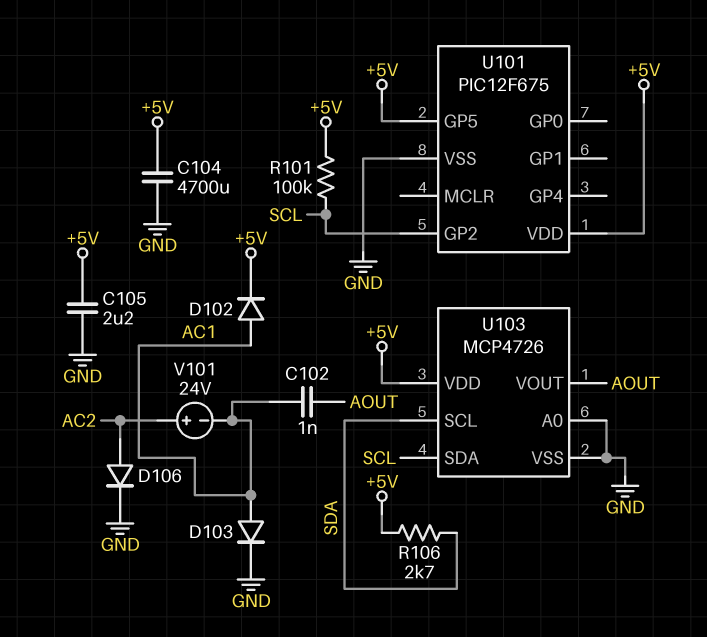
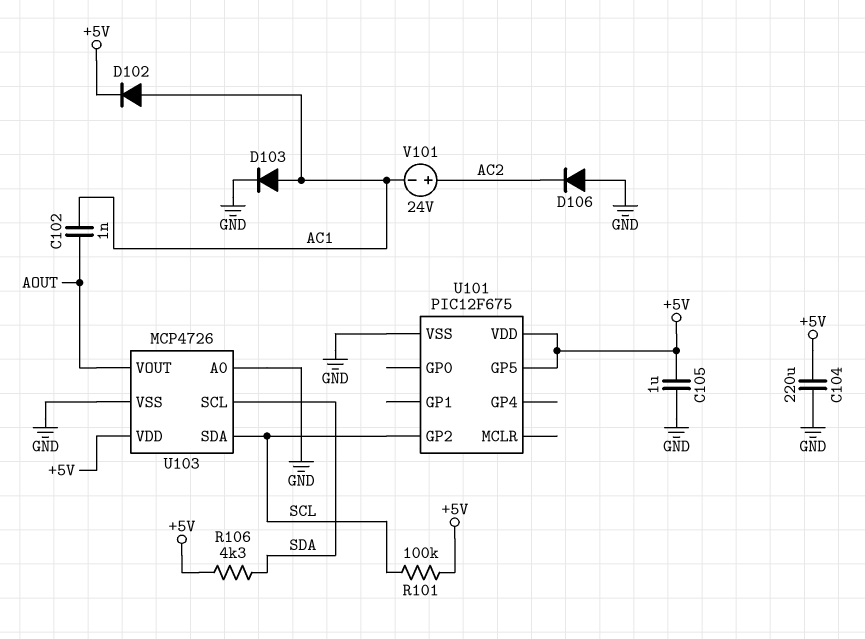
C104: 4700uF (+5V, GND) -> 220uF (+5V, GND)
C105: 2.2uF (+5V, GND) -> 1uF (+5V, GND)
D106: diode (A AC2, K GND) -> diode (A GND, K AC2)
R106: 2.7k (+5V, SDA) -> 4.3k (+5V, SDA)

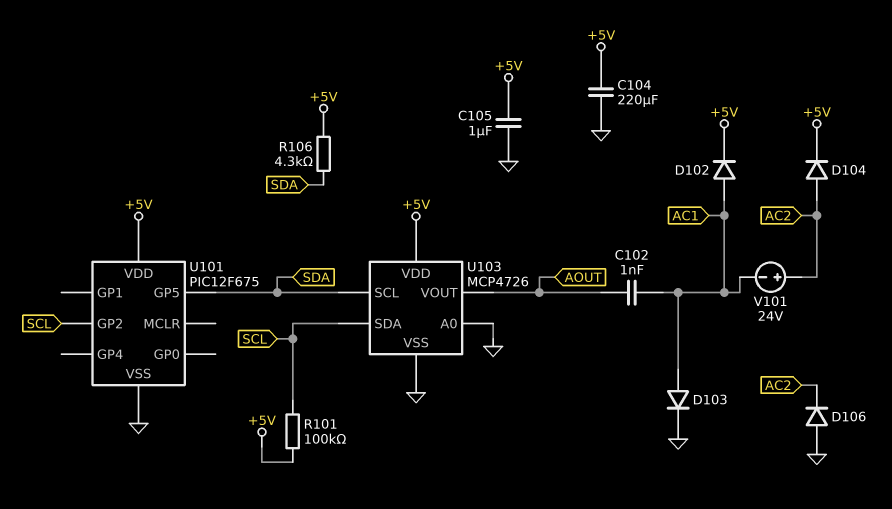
D104: none -> diode (A AC2, K +5V)
U101 pin GP5: +5V -> SDA

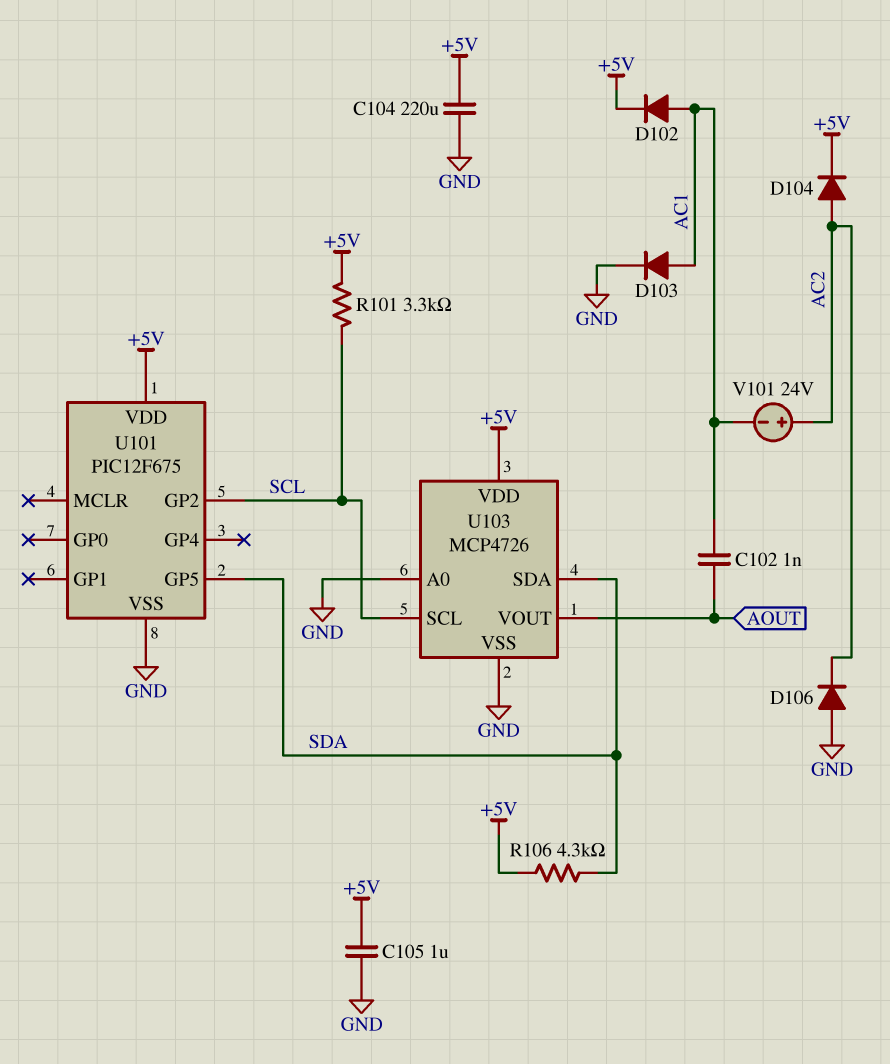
R101: 100k (+5V, SCL) -> 3.3k (+5V, SCL)
U103 pin SCL: SDA -> SCL
U103 pin SDA: SCL -> SDA

